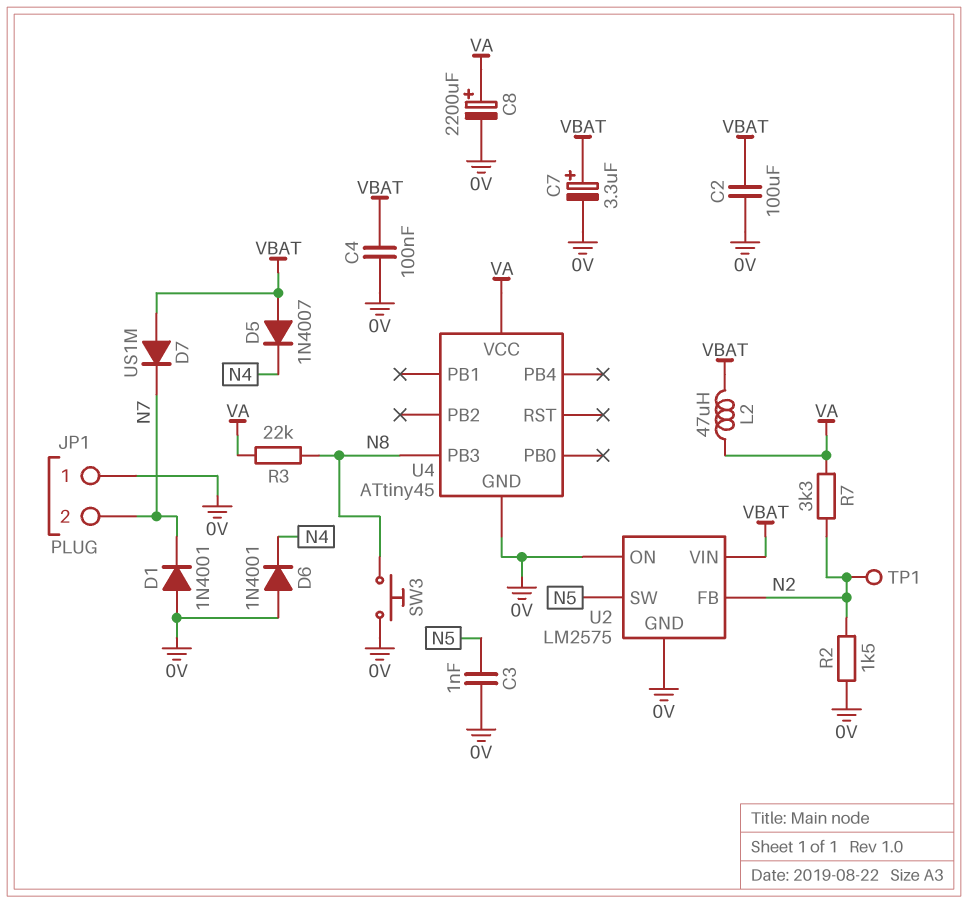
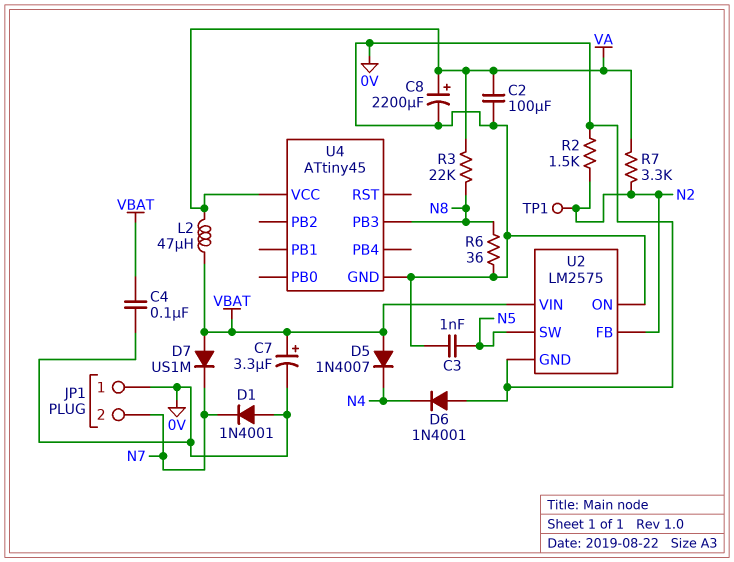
C2: 100uF (0V, VBAT) -> 100uF (0V, VA)
R6: none -> 36 (0V, N8)
SW3: button (0V, N8) -> none

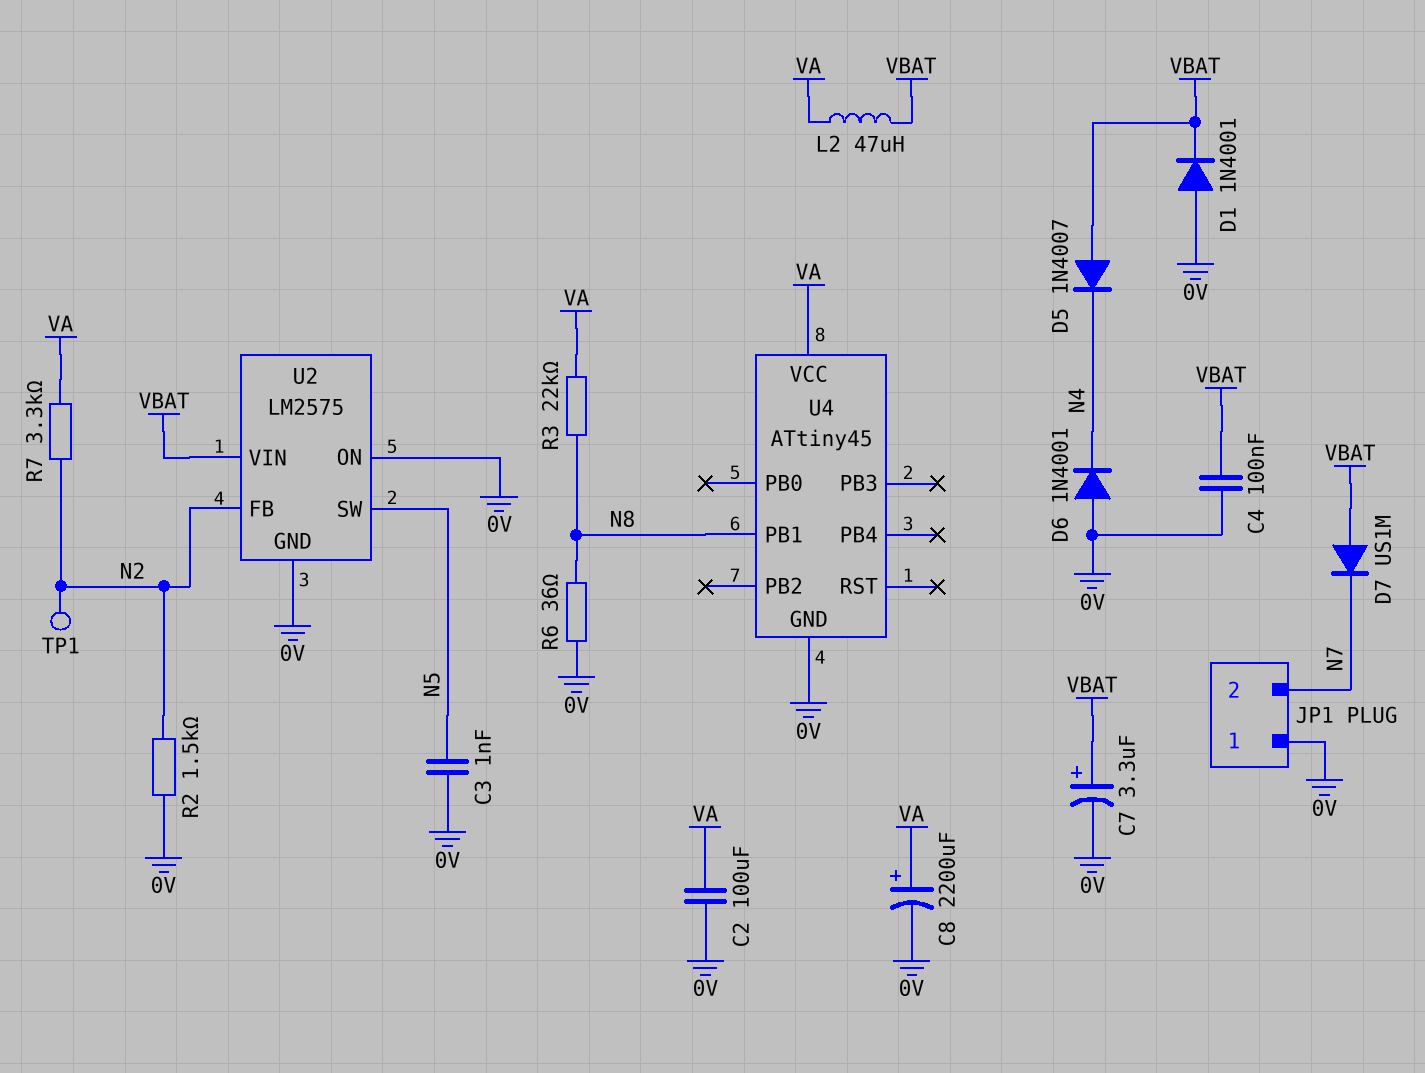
D1: diode 1N4001 (A 0V, K N7) -> diode 1N4001 (A 0V, K VBAT)
U4 pin PB1: none -> N8
U4 pin PB3: N8 -> none

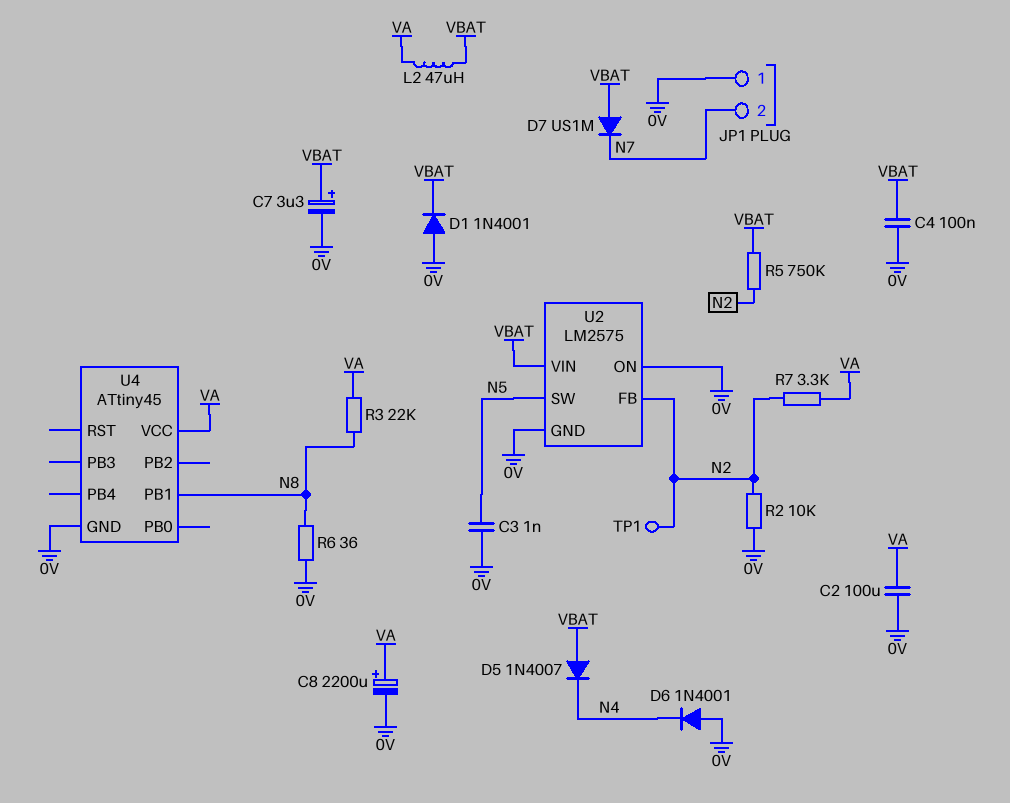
R2: 1.5k (0V, N2) -> 10k (0V, N2)
R5: none -> 750k (N2, VBAT)

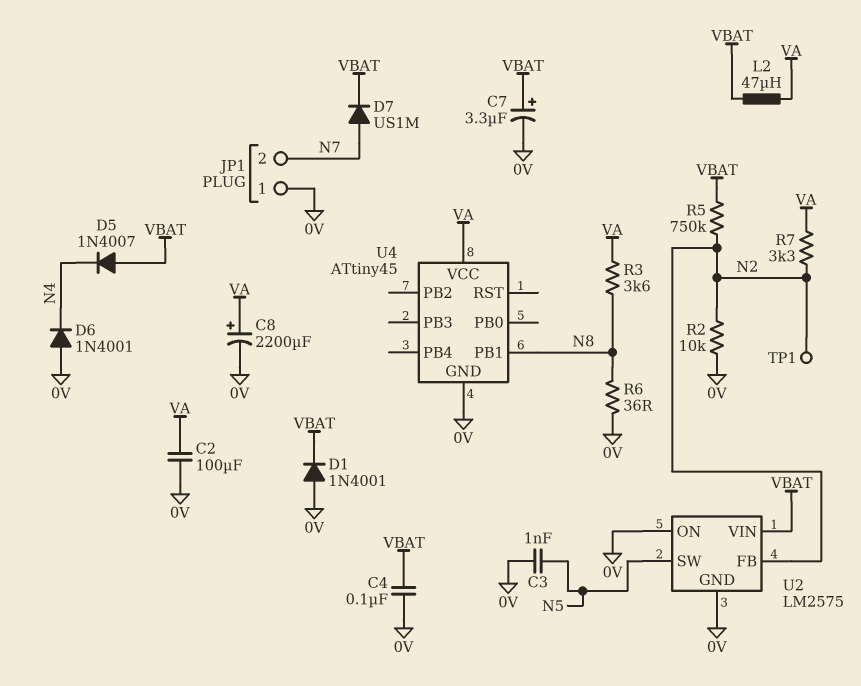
D7: diode US1M (A VBAT, K N7) -> diode US1M (A N7, K VBAT)
R3: 22k (N8, VA) -> 3.6k (N8, VA)

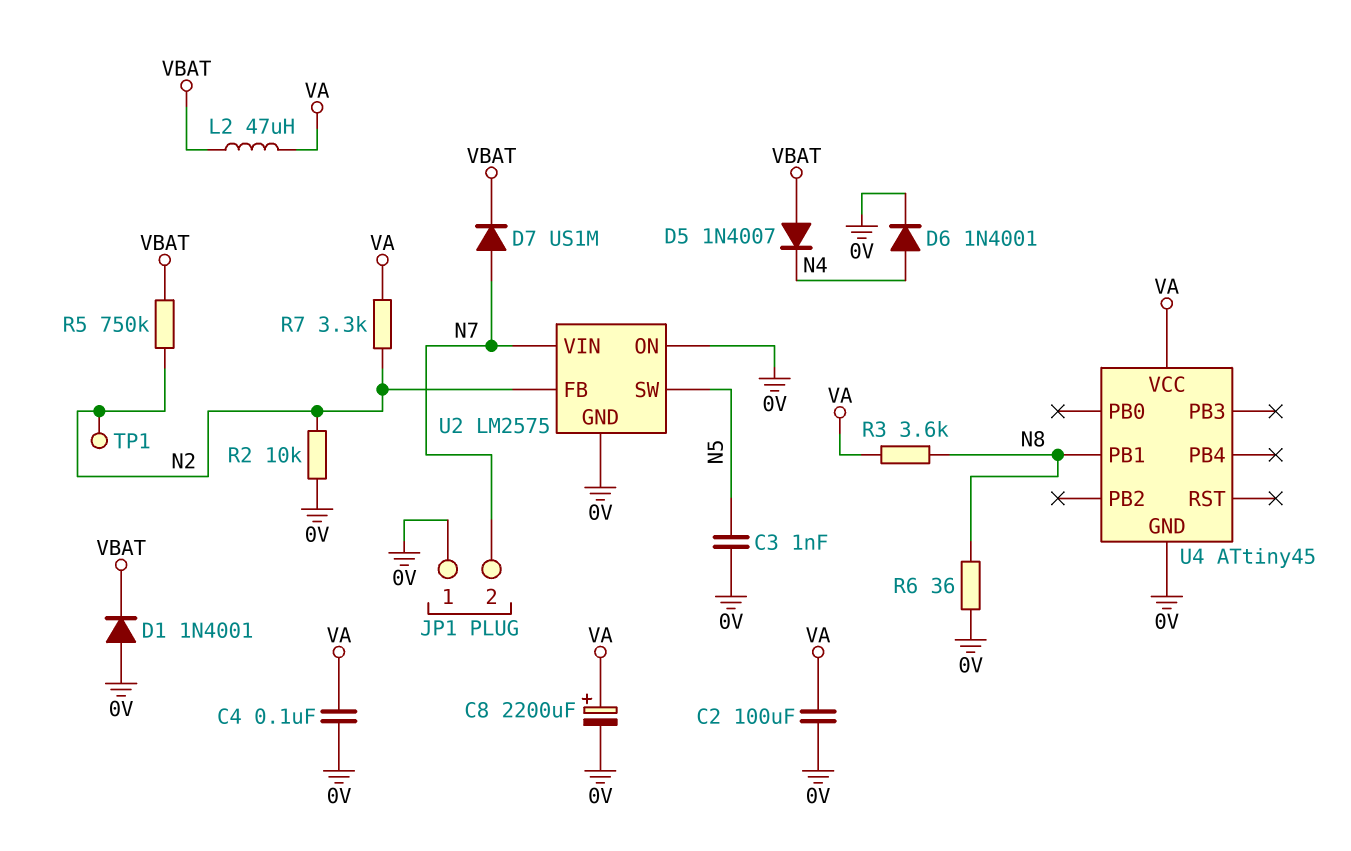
C4: 100nF (0V, VBAT) -> 100nF (0V, VA)
C7: 3.3uF (plus VBAT, minus 0V) -> none
D6: diode 1N4001 (A 0V, K N4) -> diode 1N4001 (A N4, K 0V)
U2 pin VIN: VBAT -> N7

